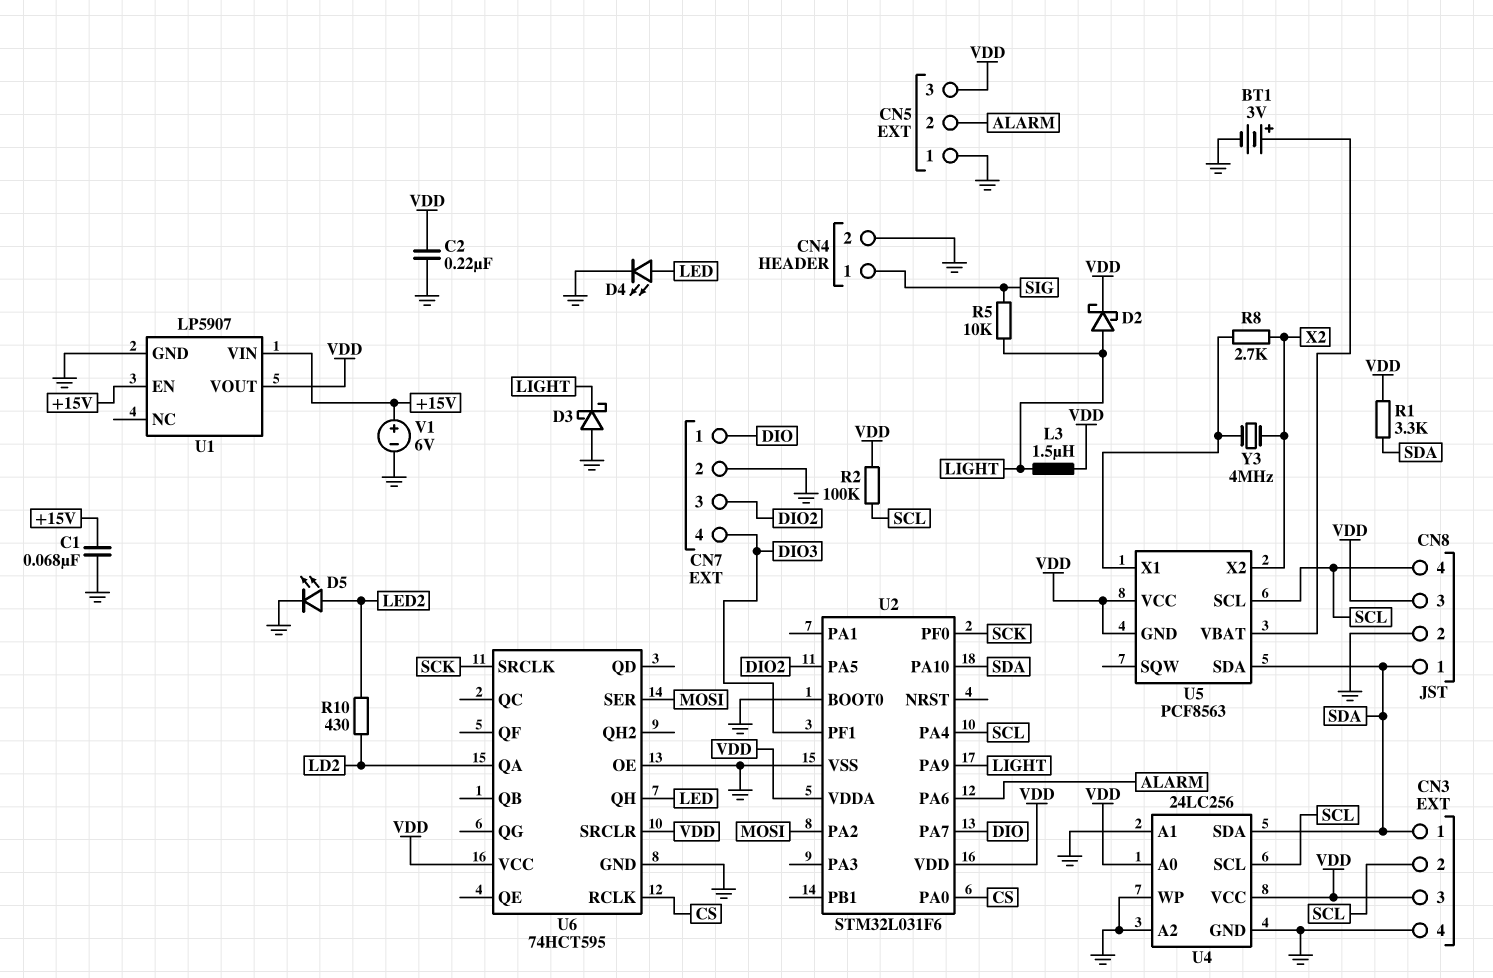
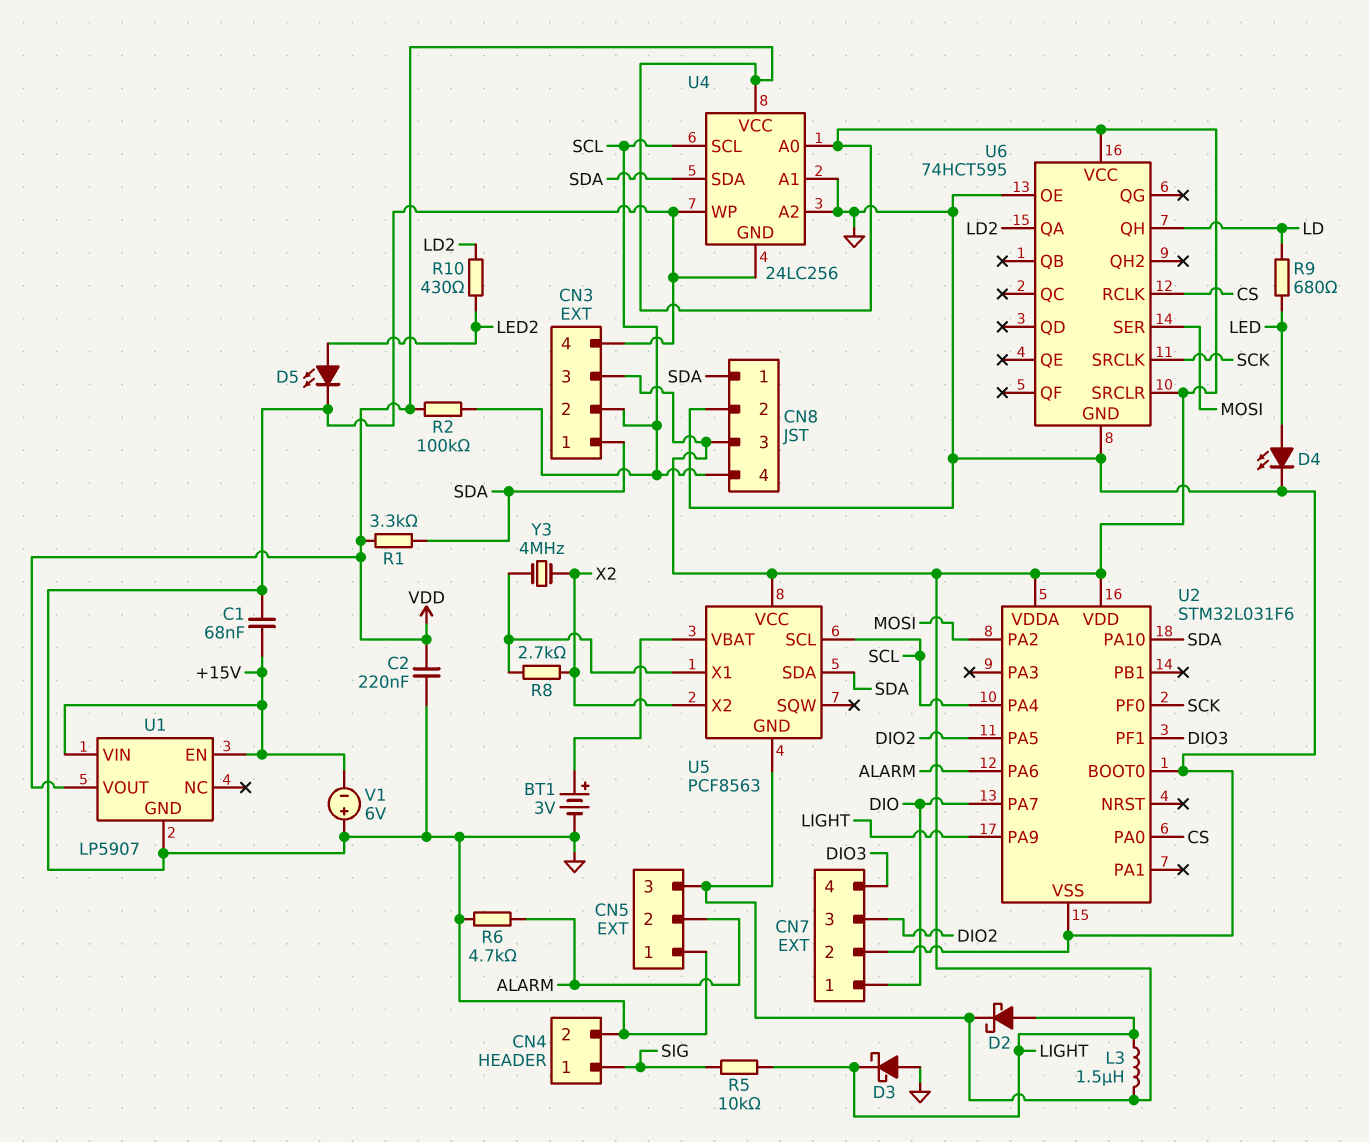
R6: none -> 4.7k (ALARM, GND)
R9: none -> 680 (LD, LED)
U6 pin QH: LED -> LD
V1: 6V (plus +15V, minus GND) -> 6V (plus GND, minus +15V)

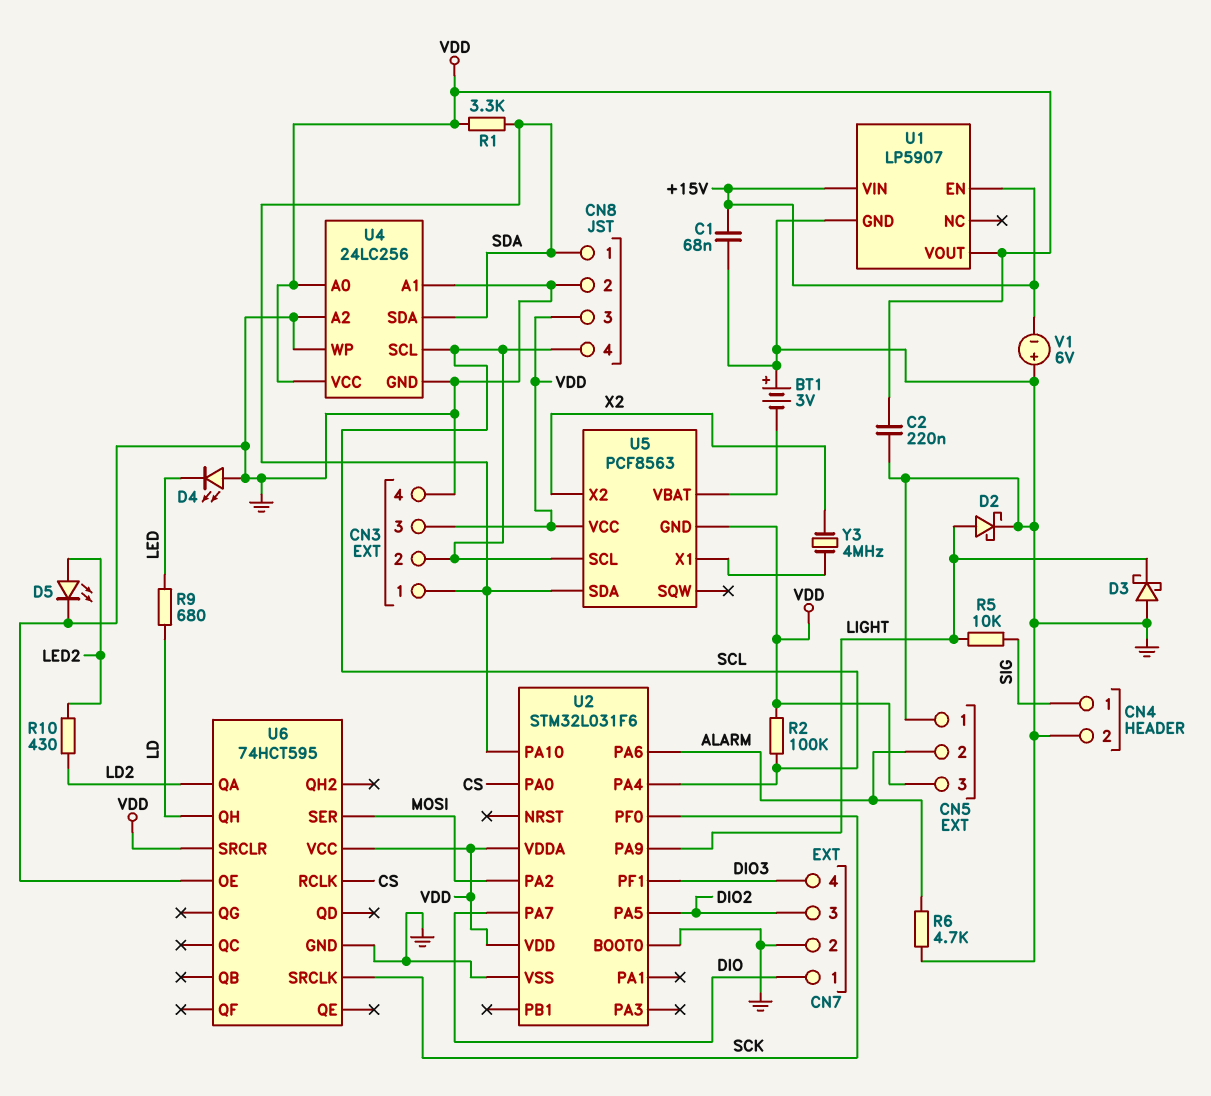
BT1: 3V (plus U5/VBAT, minus GND) -> 3V (plus GND, minus U5/VBAT)
D2: schottky (A LIGHT, K VDD) -> schottky (A LIGHT, K GND)
D4: LED (A LED, K GND) -> LED (A GND, K LED)
L3: 1.5uH (LIGHT, VDD) -> none
R8: 2.7k (U5/X1, X2) -> none

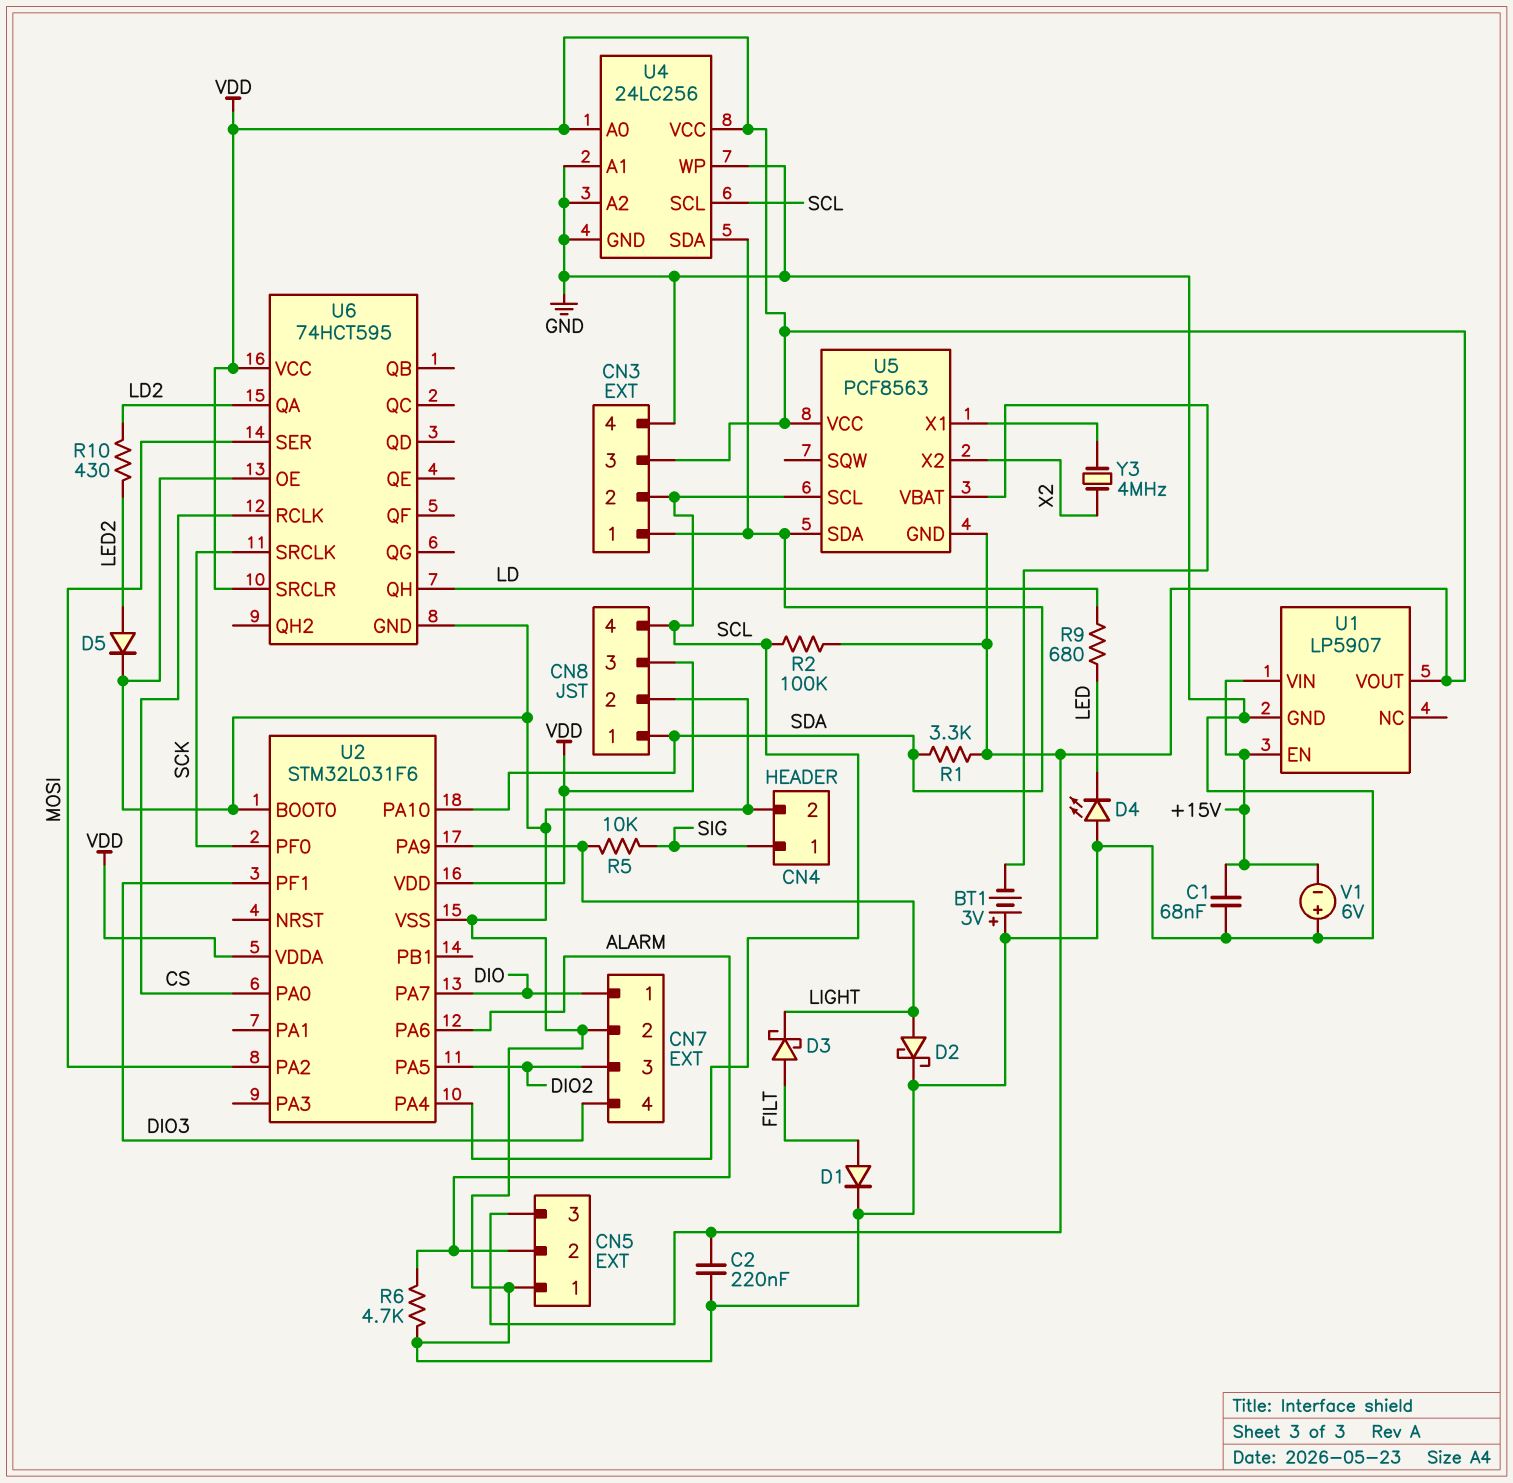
D1: none -> diode (A FILT, K GND)
D3: schottky (A GND, K LIGHT) -> schottky (A FILT, K LIGHT)
D5: LED (A LED2, K GND) -> diode (A LED2, K GND)

